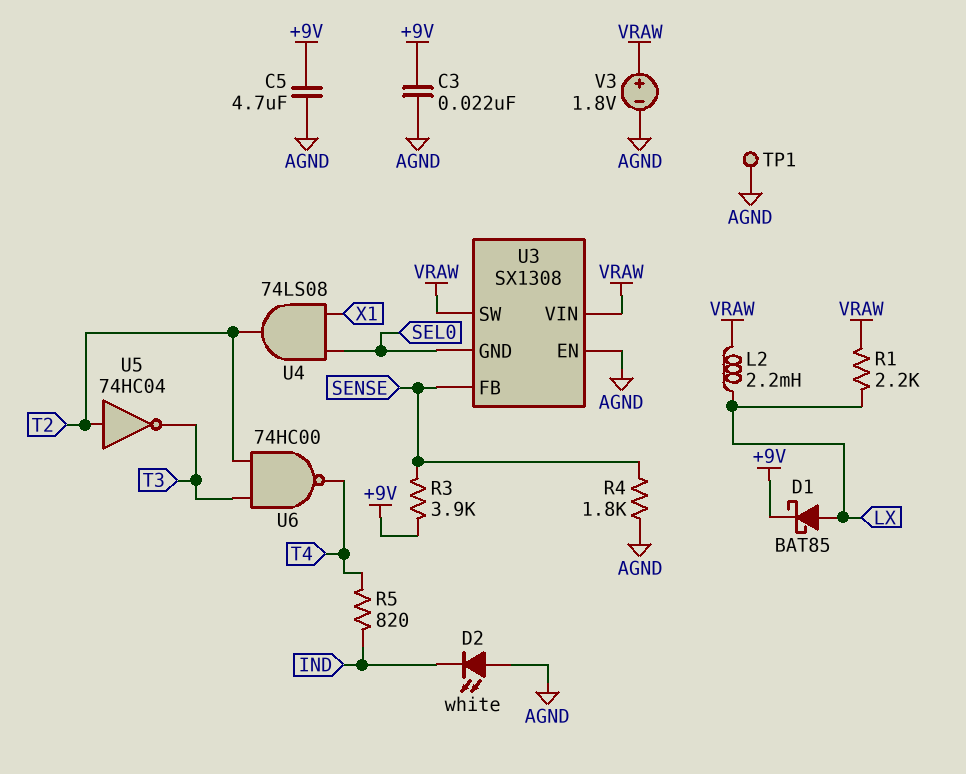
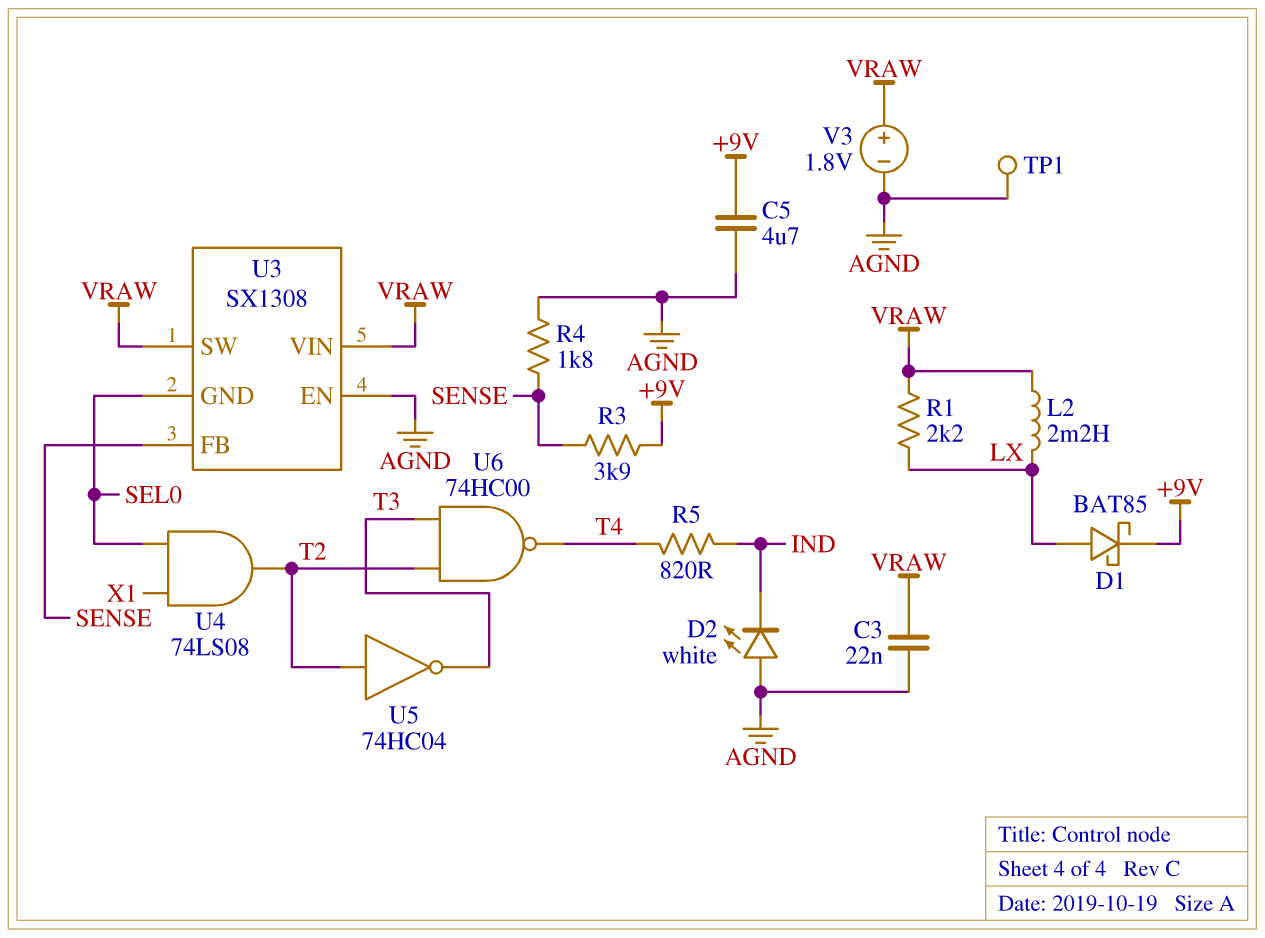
C3: 22nF (+9V, AGND) -> 22nF (AGND, VRAW)

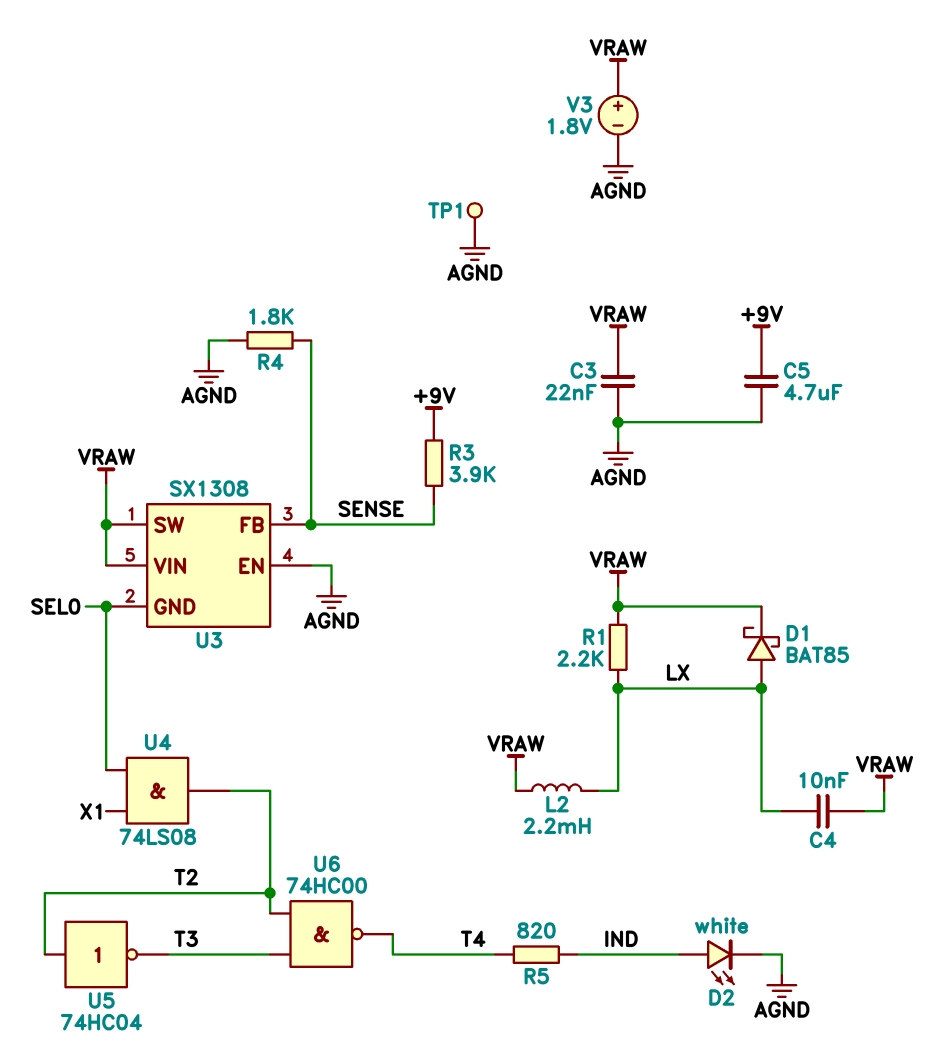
C4: none -> 10nF (LX, VRAW)
D1: schottky BAT85 (A LX, K +9V) -> schottky BAT85 (A LX, K VRAW)
D2: LED white (A AGND, K IND) -> LED white (A IND, K AGND)

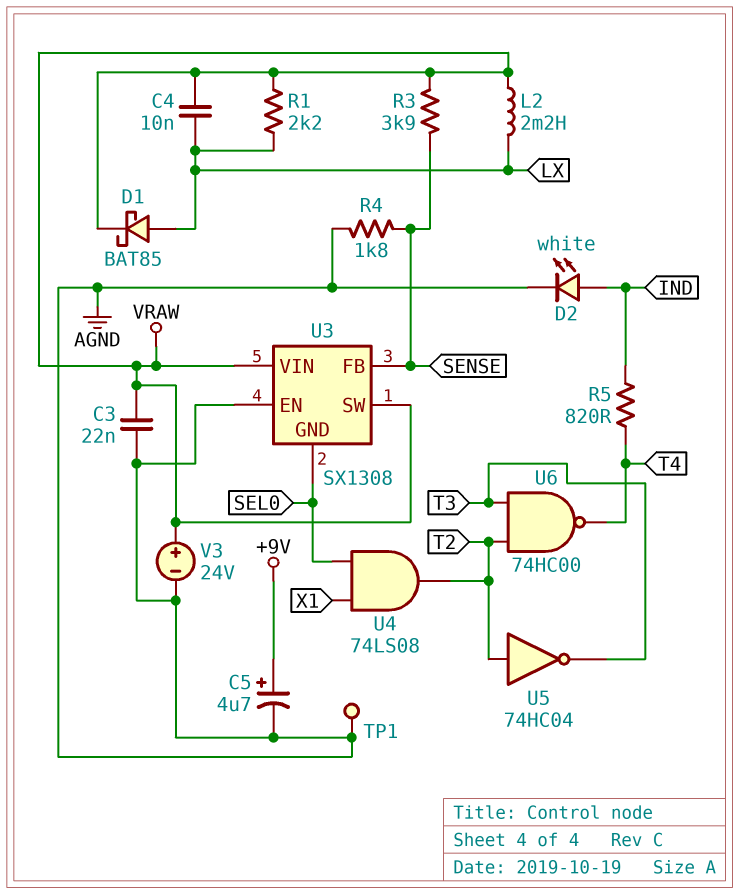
C5: 4.7uF (+9V, AGND) -> 4.7uF (plus +9V, minus AGND)
R3: 3.9k (+9V, SENSE) -> 3.9k (SENSE, VRAW)
V3: 1.8V (plus VRAW, minus AGND) -> 24V (plus VRAW, minus AGND)

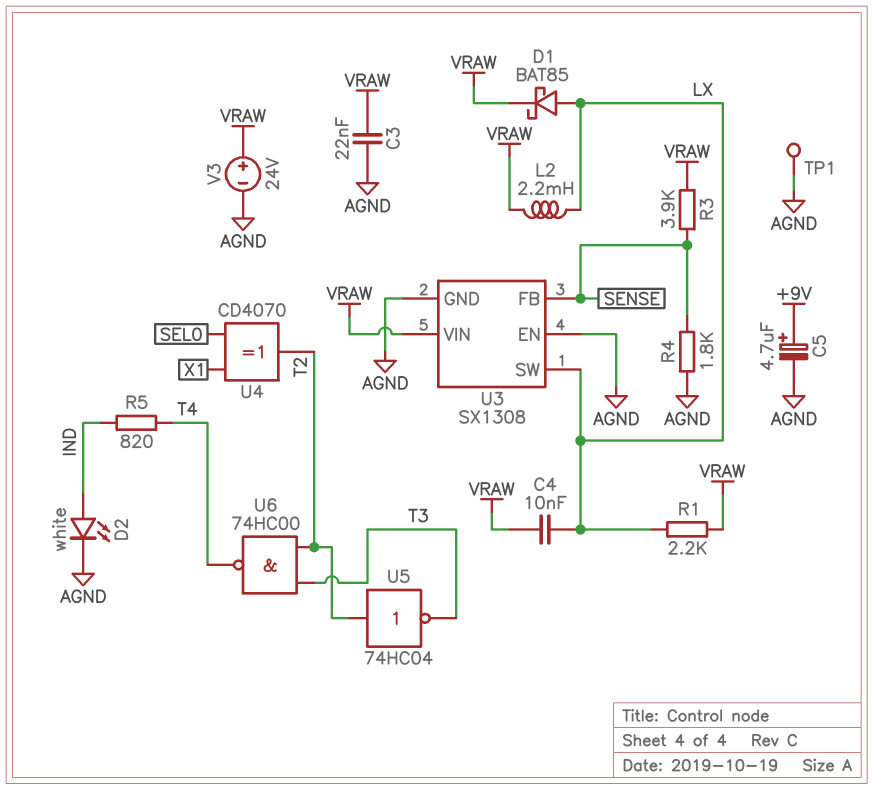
U3 pin GND: SEL0 -> AGND
U3 pin SW: VRAW -> LX
U4: AND 74LS08 (in SEL0, in X1, out T2) -> XOR CD4070 (in SEL0, in X1, out T2)

